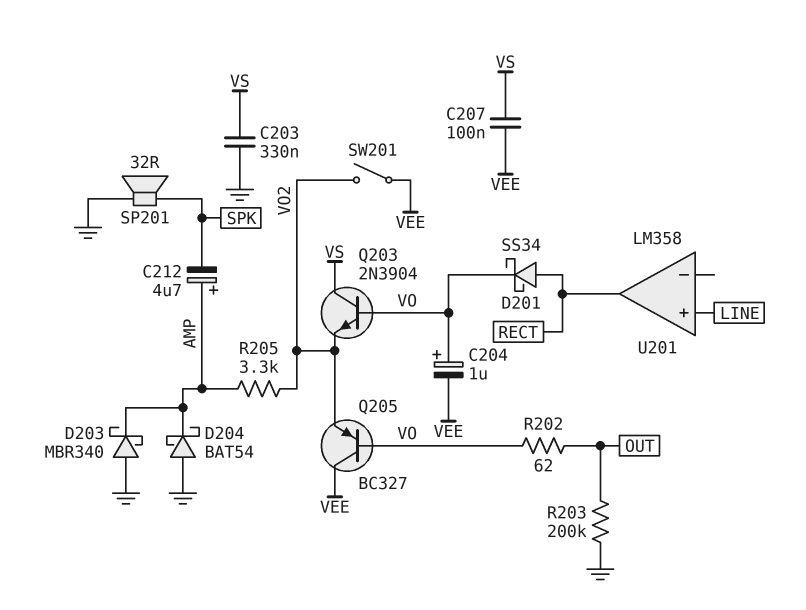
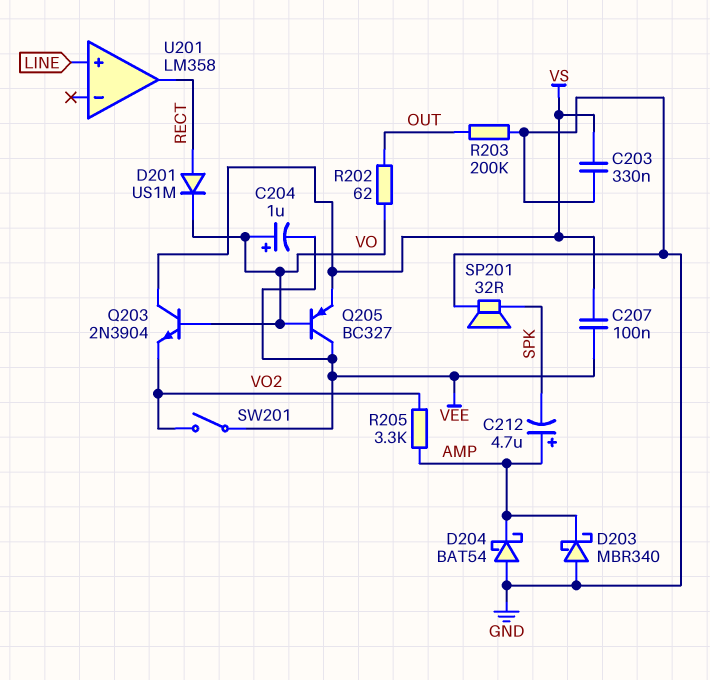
D201: schottky SS34 (A RECT, K VO) -> diode US1M (A RECT, K VO)
Q205: PNP BC327 (B VO, C VEE, E VO2) -> PNP BC327 (B VO, C VEE, E VS)

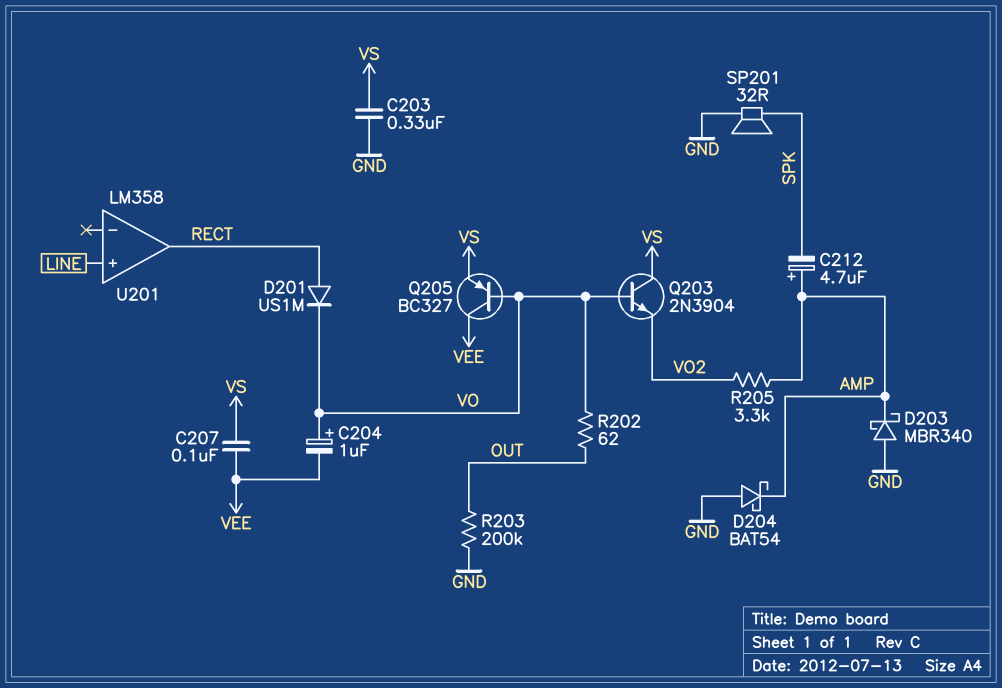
SW201: switch (VEE, VO2) -> none

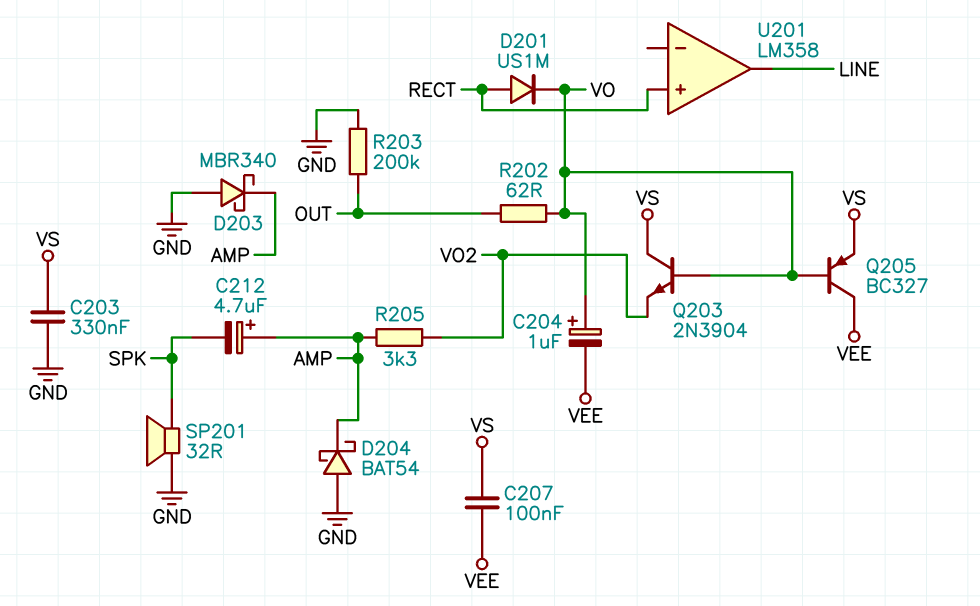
U201 pin in+: LINE -> RECT
U201 pin out: RECT -> LINE

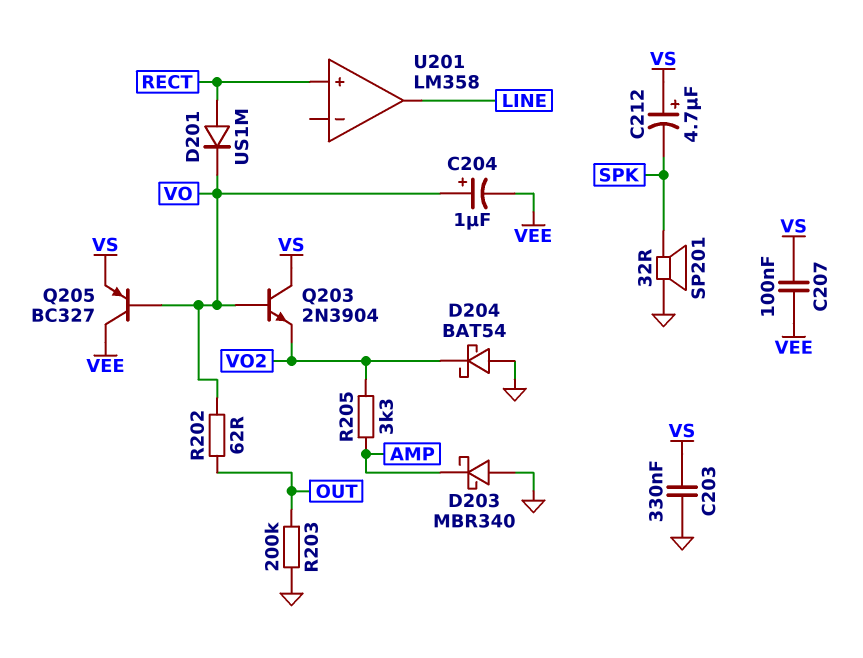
C212: 4.7uF (plus AMP, minus SPK) -> 4.7uF (plus VS, minus SPK)
D204: schottky BAT54 (A GND, K AMP) -> schottky BAT54 (A GND, K VO2)

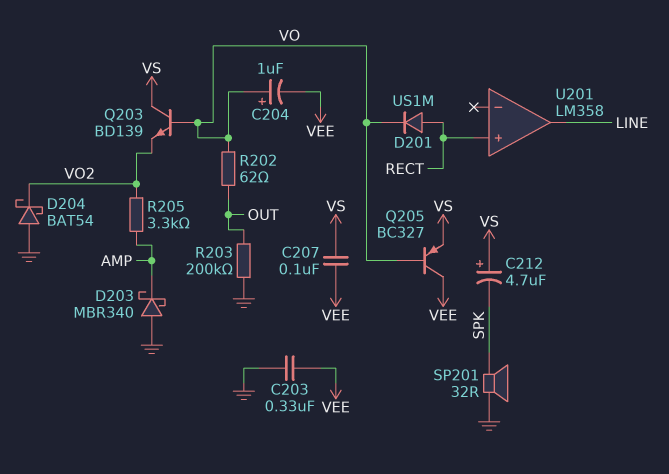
C203: 330nF (GND, VS) -> 330nF (GND, VEE)
Q203: NPN 2N3904 (B VO, C VS, E VO2) -> NPN BD139 (B VO, C VS, E VO2)

